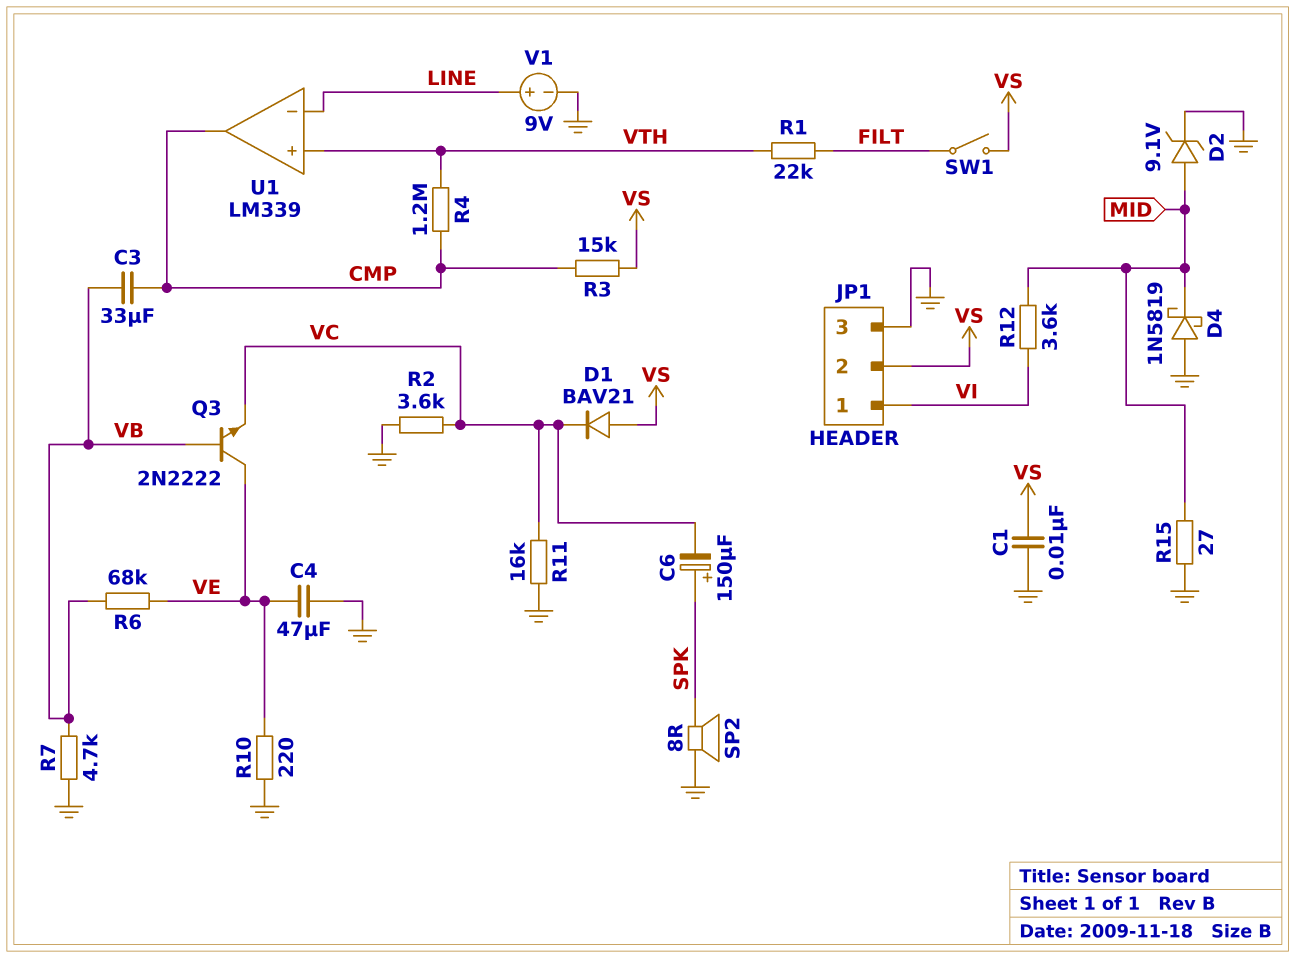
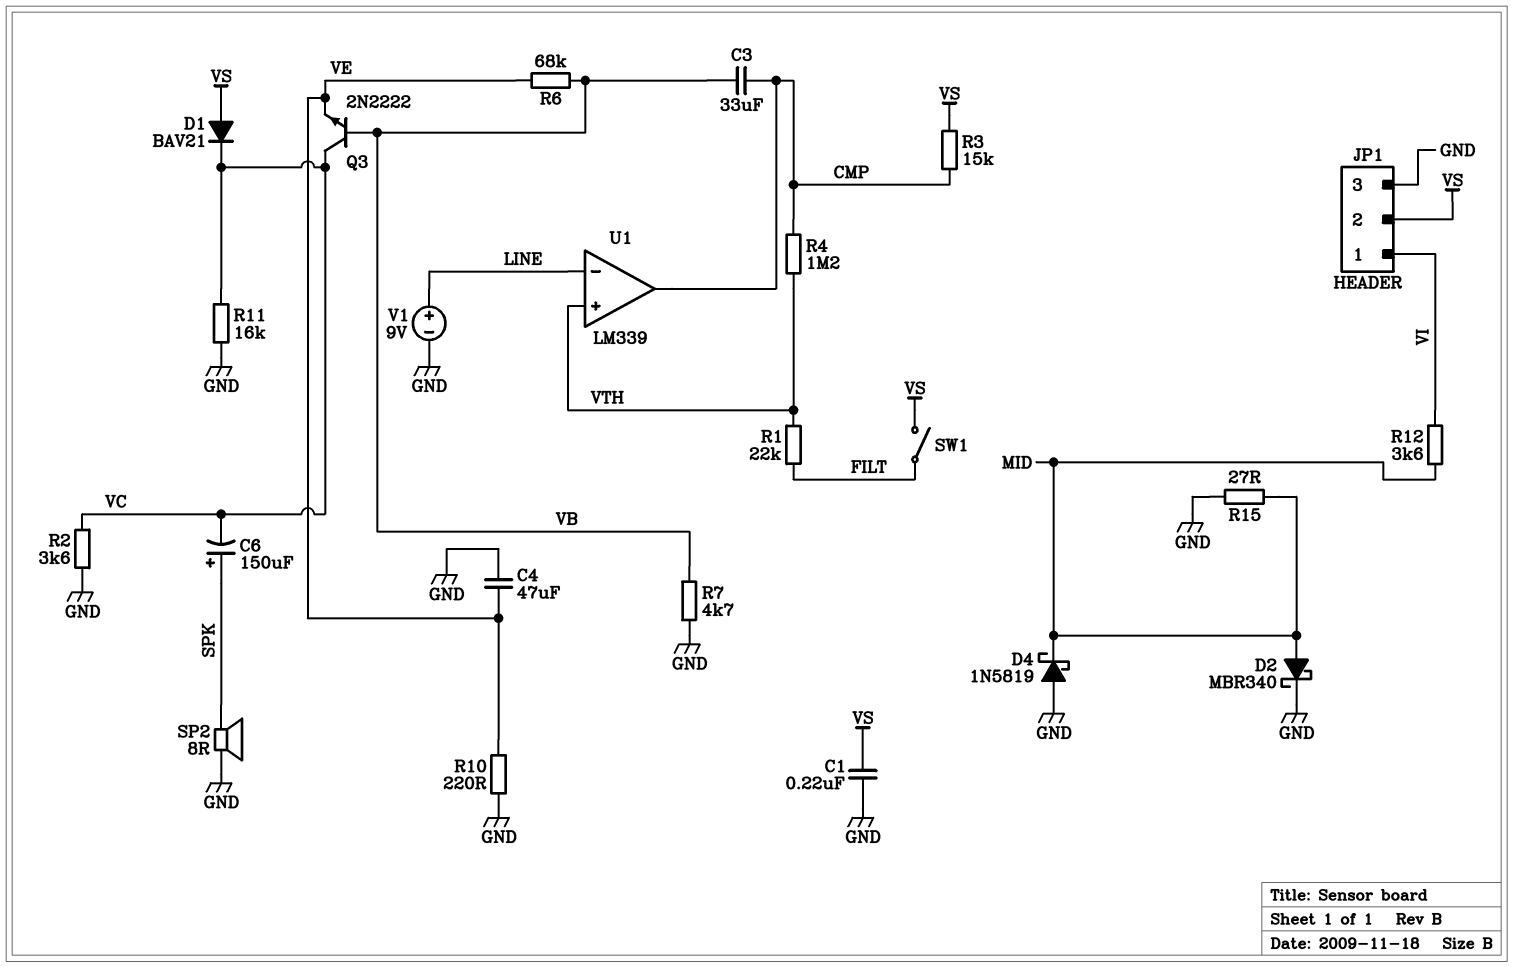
C1: 10nF (GND, VS) -> 220nF (GND, VS)
D2: zener 9.1V (A MID, K GND) -> schottky MBR340 (A MID, K GND)
Q3: NPN 2N2222 (B VB, C VE, E VC) -> NPN 2N2222 (B VB, C VC, E VE)

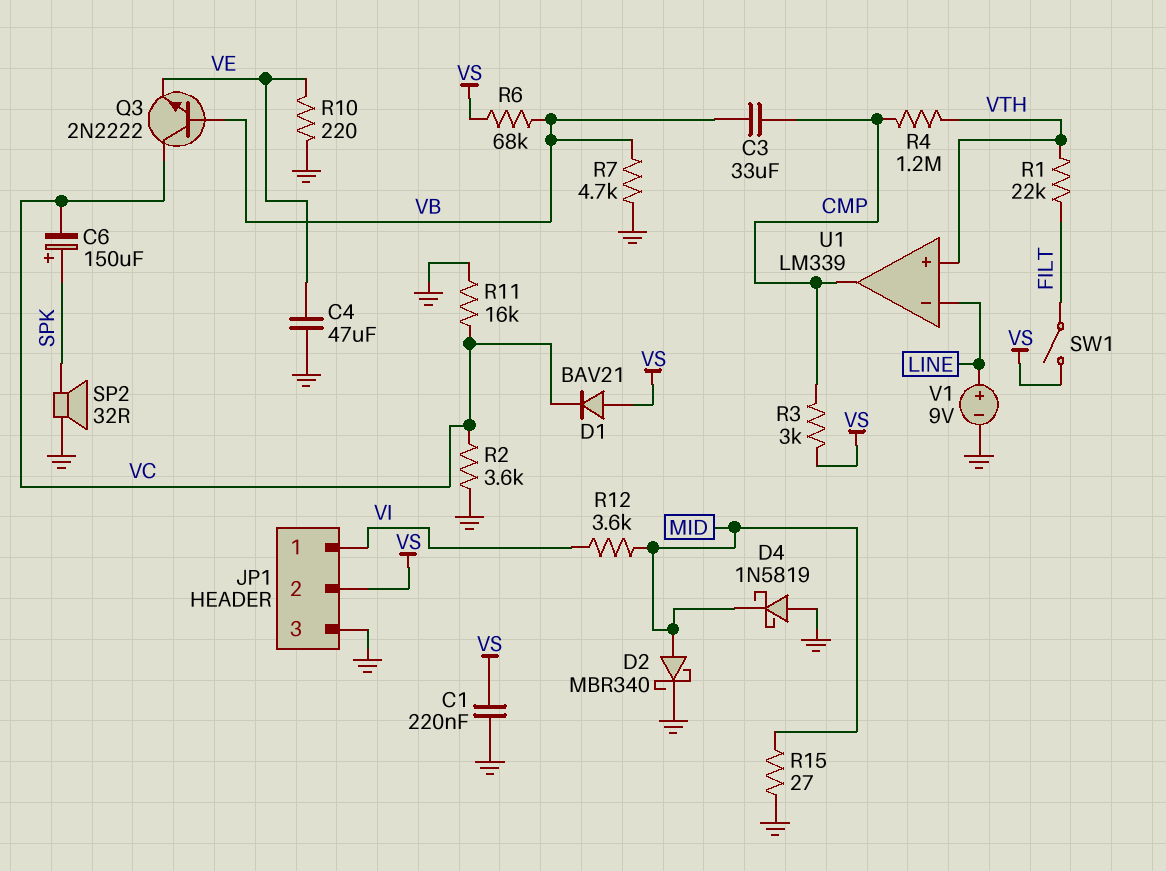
R3: 15k (CMP, VS) -> 3k (CMP, VS)
R6: 68k (VB, VE) -> 68k (VB, VS)
SP2: speaker 8R (GND, SPK) -> speaker 32R (GND, SPK)

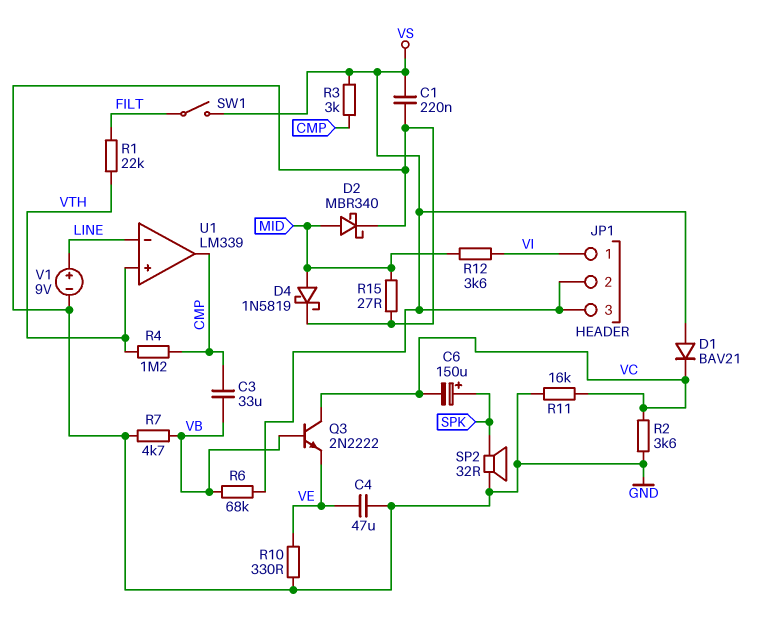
D4: schottky 1N5819 (A GND, K MID) -> schottky 1N5819 (A MID, K GND)
JP1 pin 3: GND -> VS
R10: 220 (GND, VE) -> 330 (GND, VE)

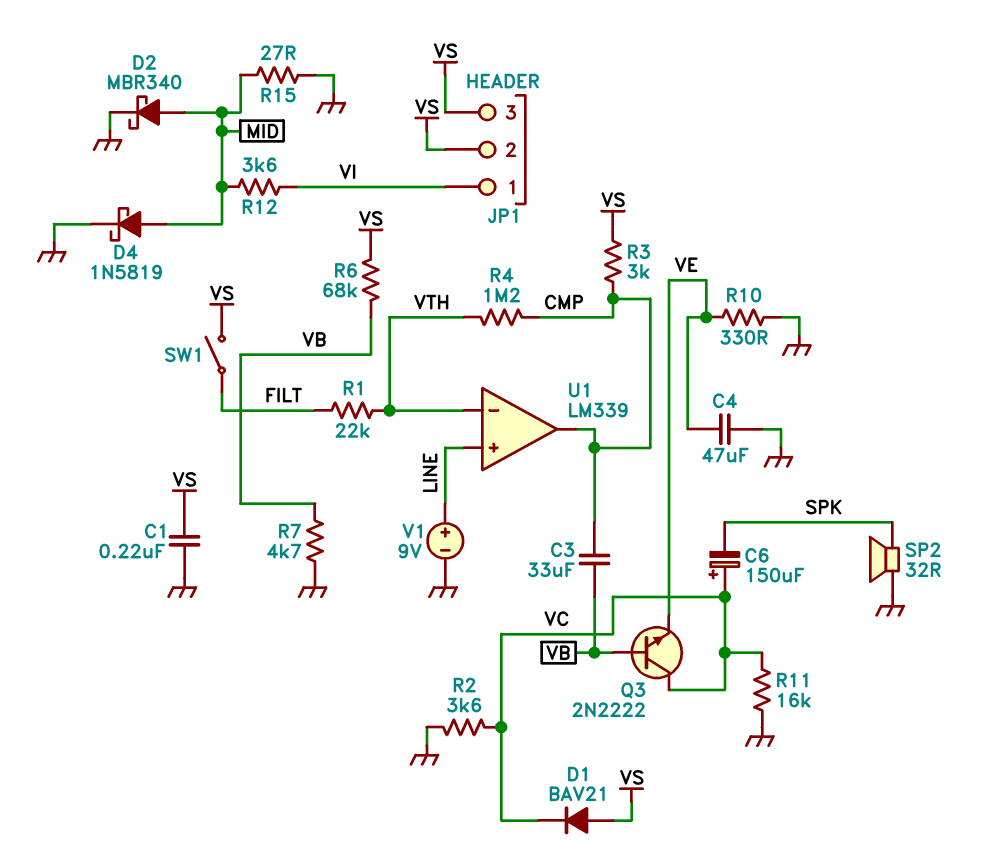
C6: 150uF (plus SPK, minus VC) -> 150uF (plus VC, minus SPK)
U1 pin in+: VTH -> LINE
U1 pin in-: LINE -> VTH

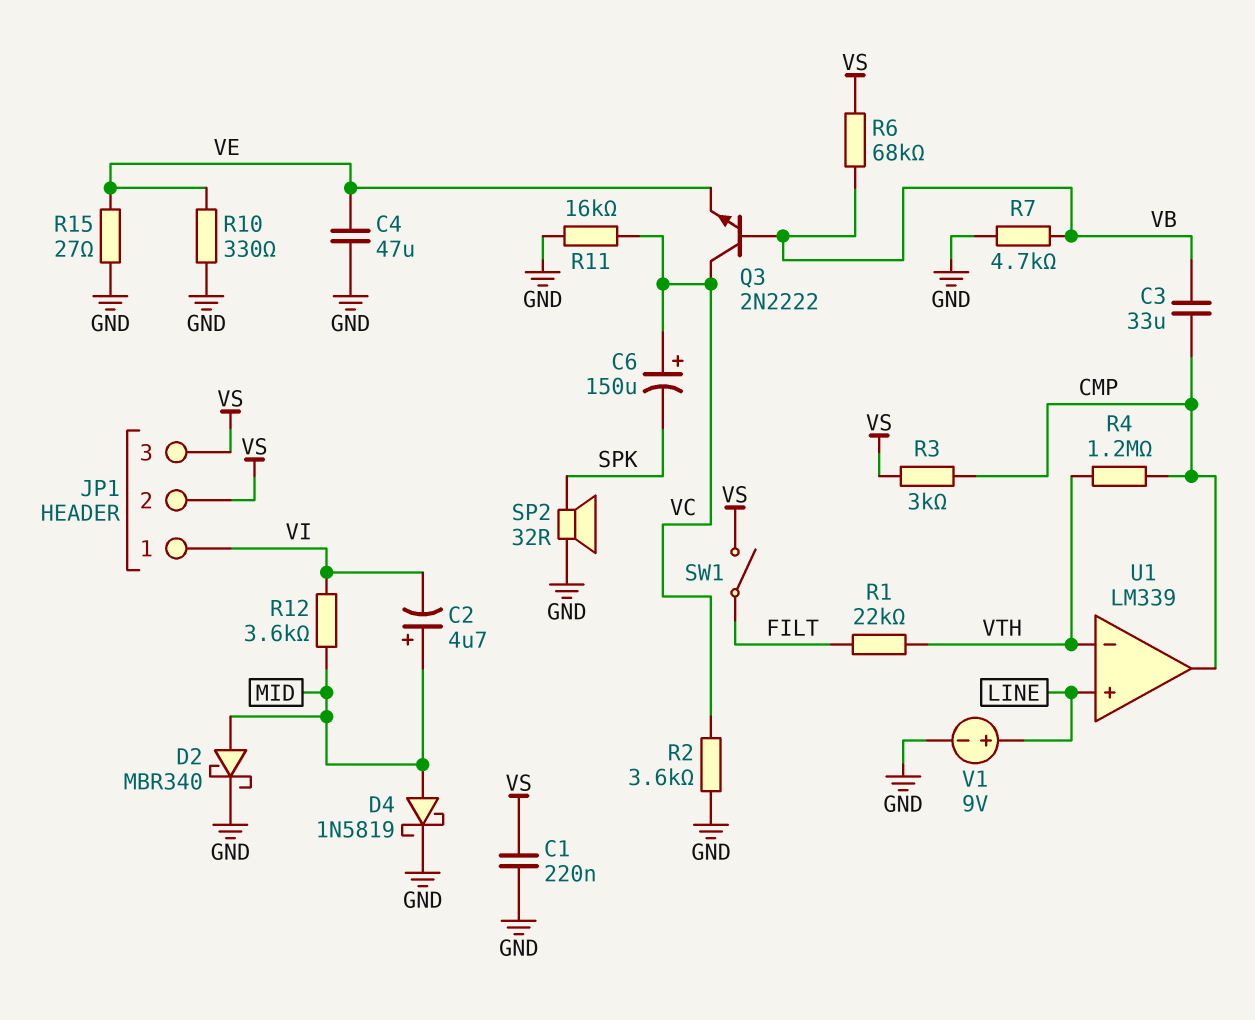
C2: none -> 4.7uF (plus MID, minus VI)
D1: diode BAV21 (A VS, K VC) -> none
R15: 27 (GND, MID) -> 27 (GND, VE)

